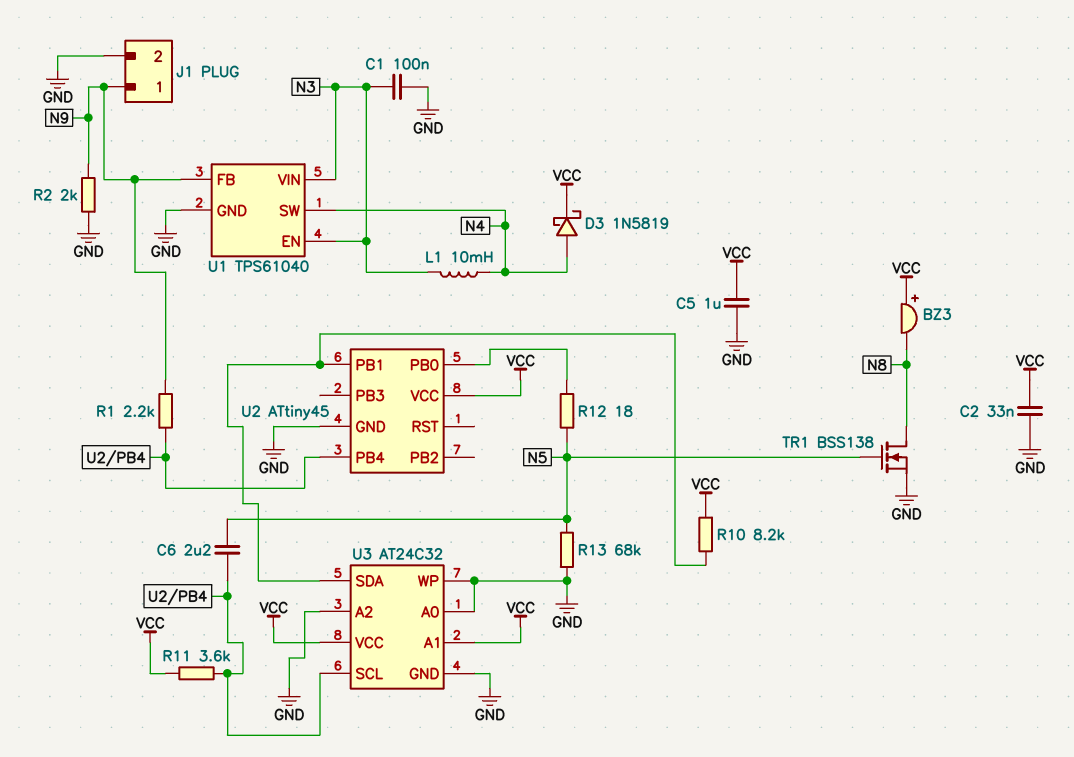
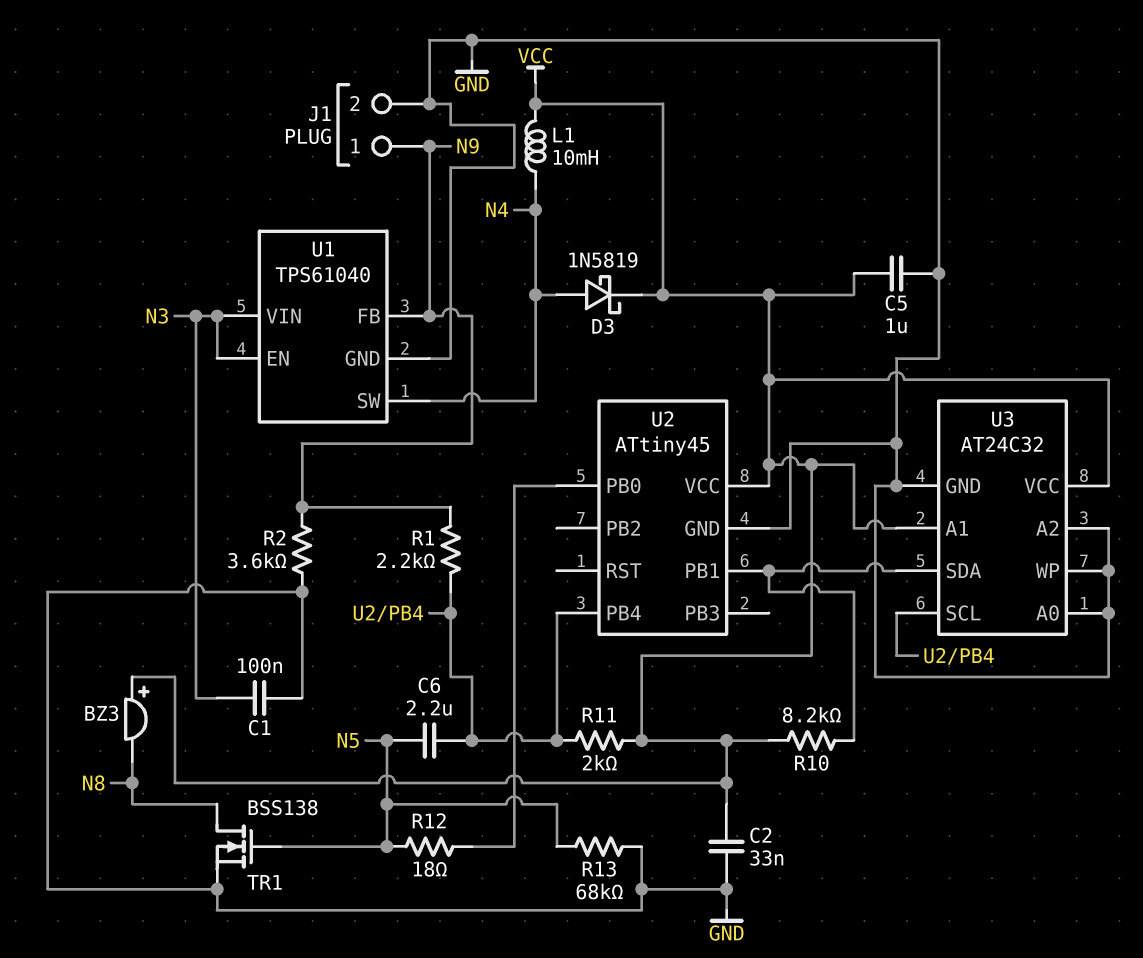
L1: 10mH (N3, N4) -> 10mH (N4, VCC)
R2: 2k (GND, N9) -> 3.6k (GND, N9)
R11: 3.6k (U2/PB4, VCC) -> 2k (U2/PB4, VCC)

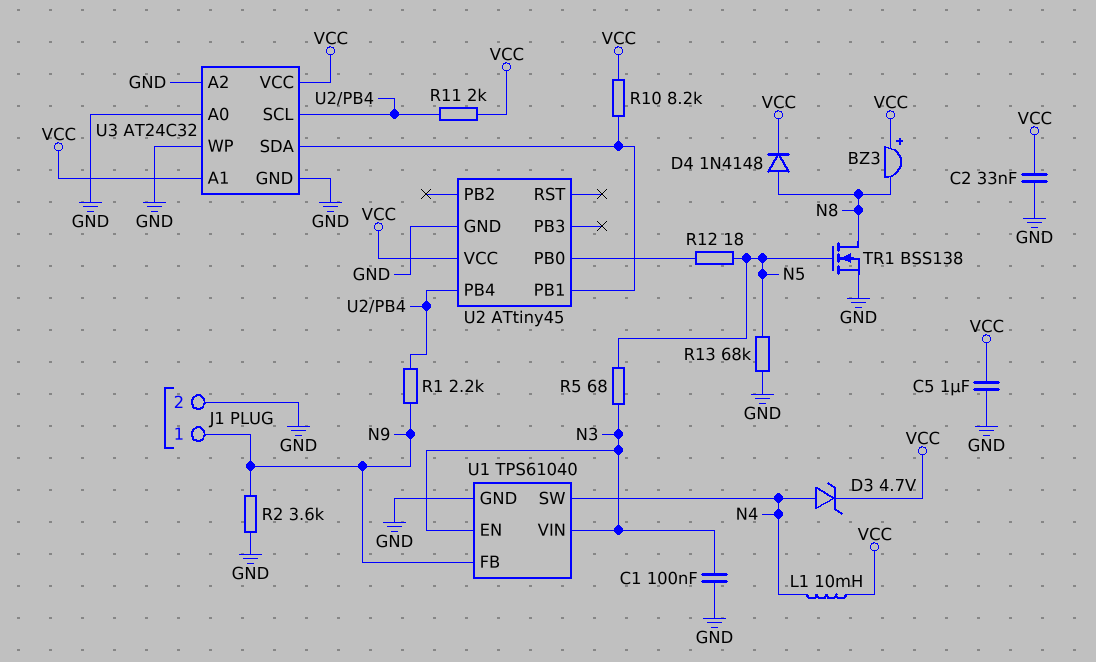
C6: 2.2uF (N5, U2/PB4) -> none
D3: schottky 1N5819 (A N4, K VCC) -> zener 4.7V (A N4, K VCC)
D4: none -> diode 1N4148 (A N8, K VCC)
R5: none -> 68 (N3, N5)

